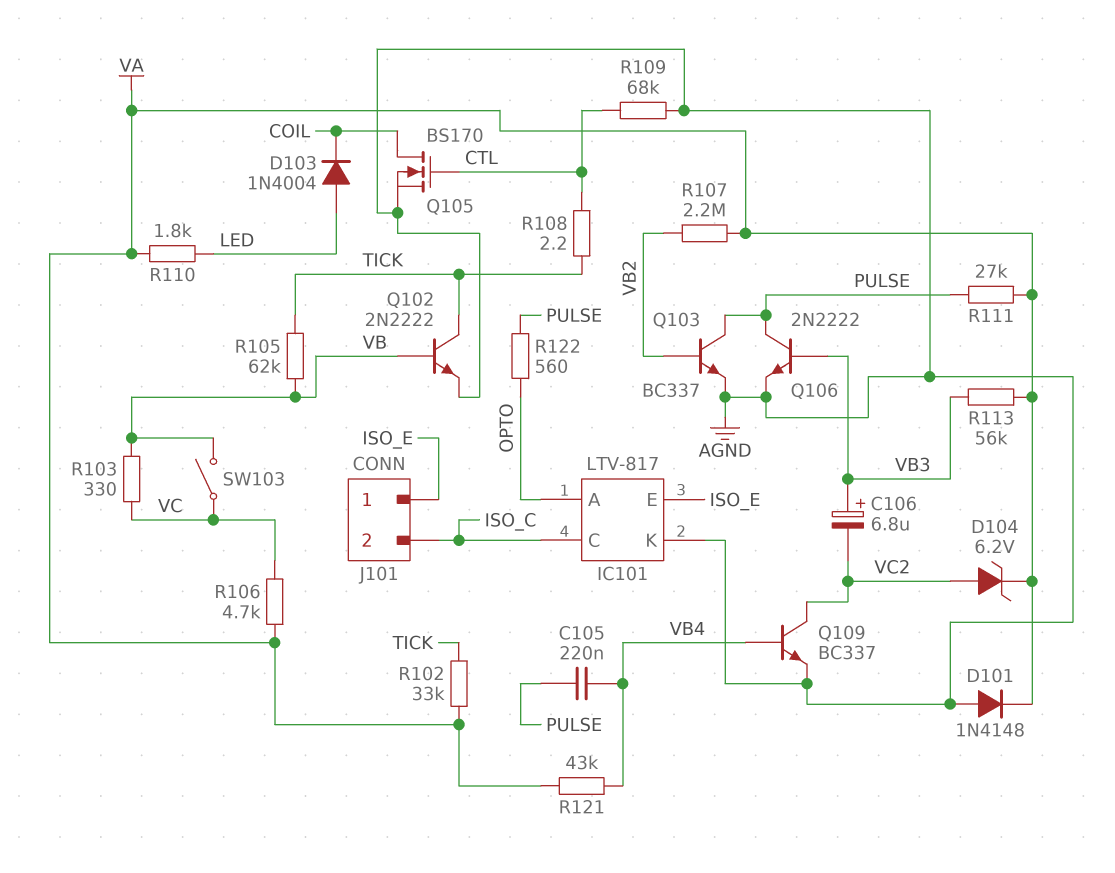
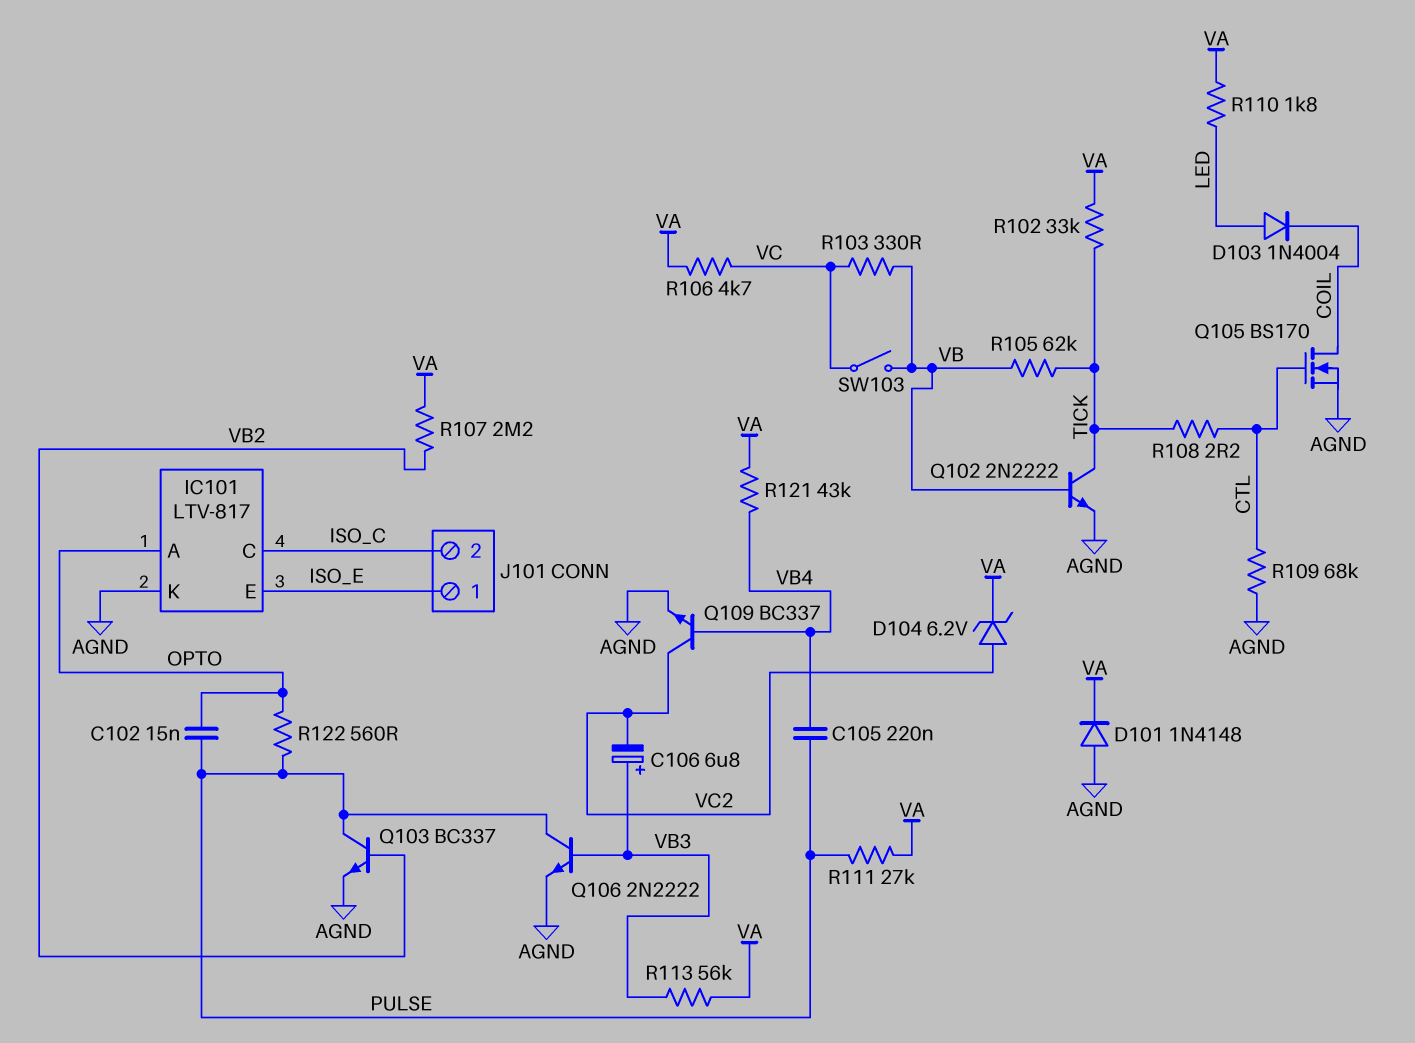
C102: none -> 15nF (OPTO, PULSE)

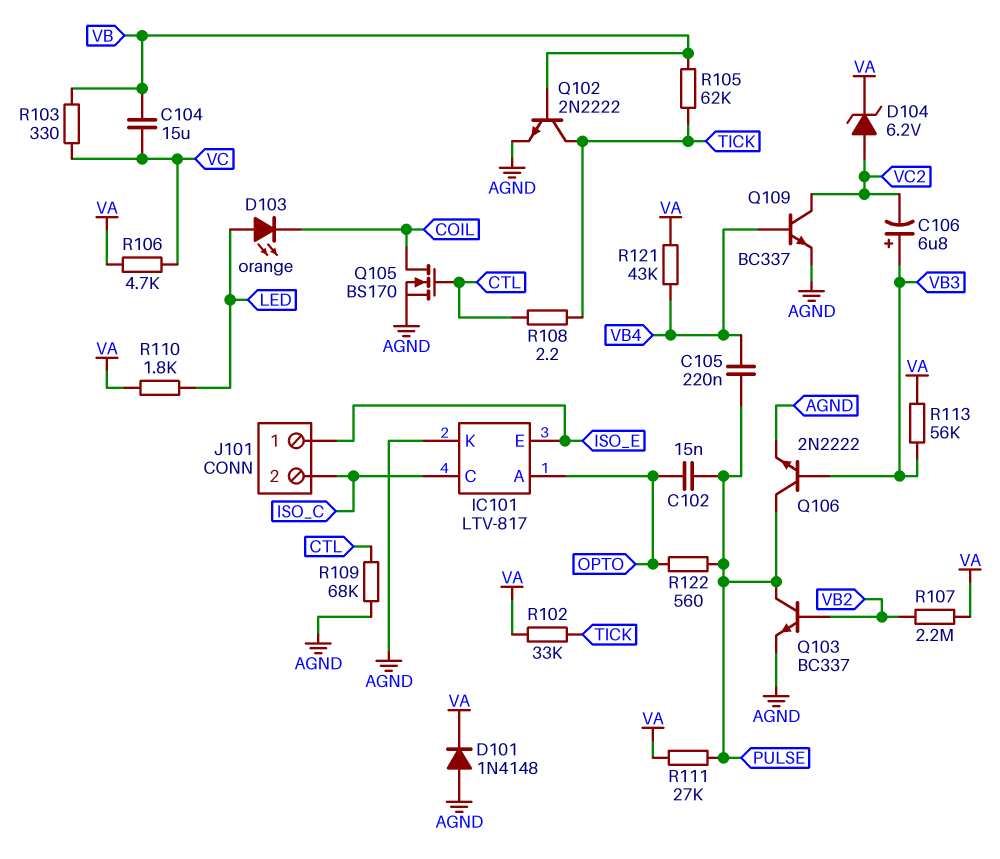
C104: none -> 15uF (VB, VC)
D103: diode 1N4004 (A LED, K COIL) -> LED orange (A LED, K COIL)
SW103: switch (VB, VC) -> none

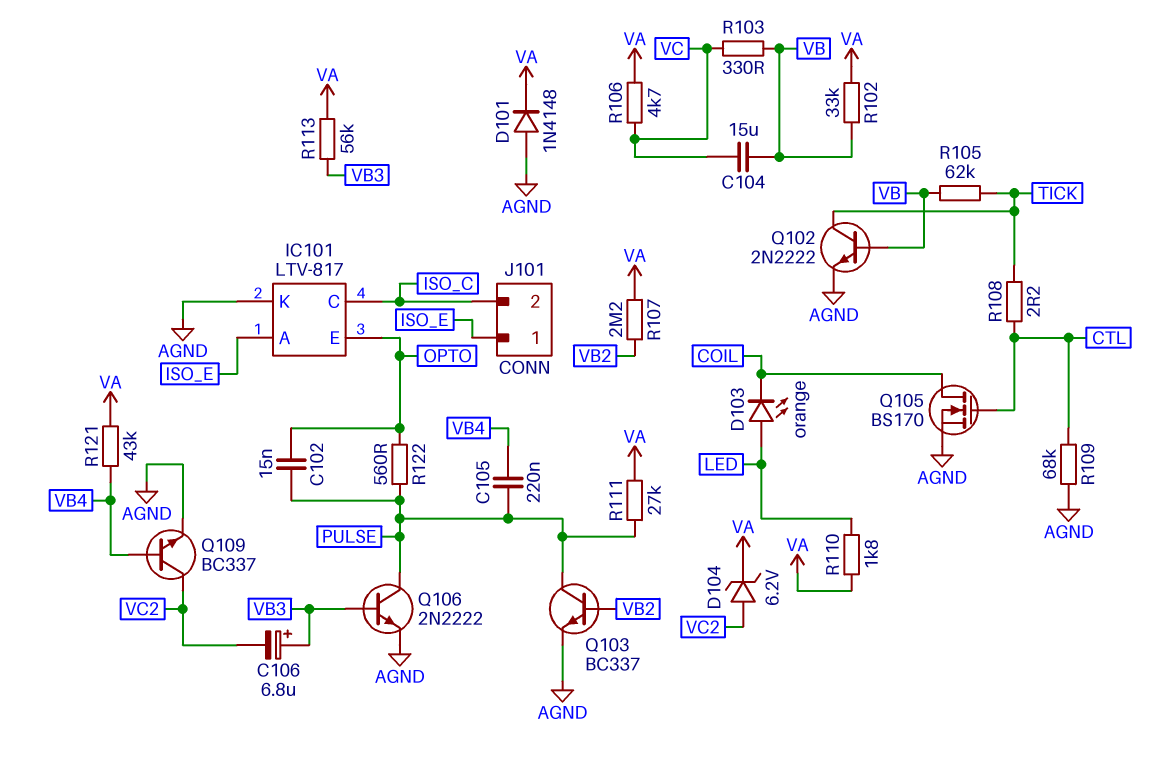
IC101 pin A: OPTO -> ISO_E
IC101 pin E: ISO_E -> OPTO
R102: 33k (TICK, VA) -> 33k (VA, VB)

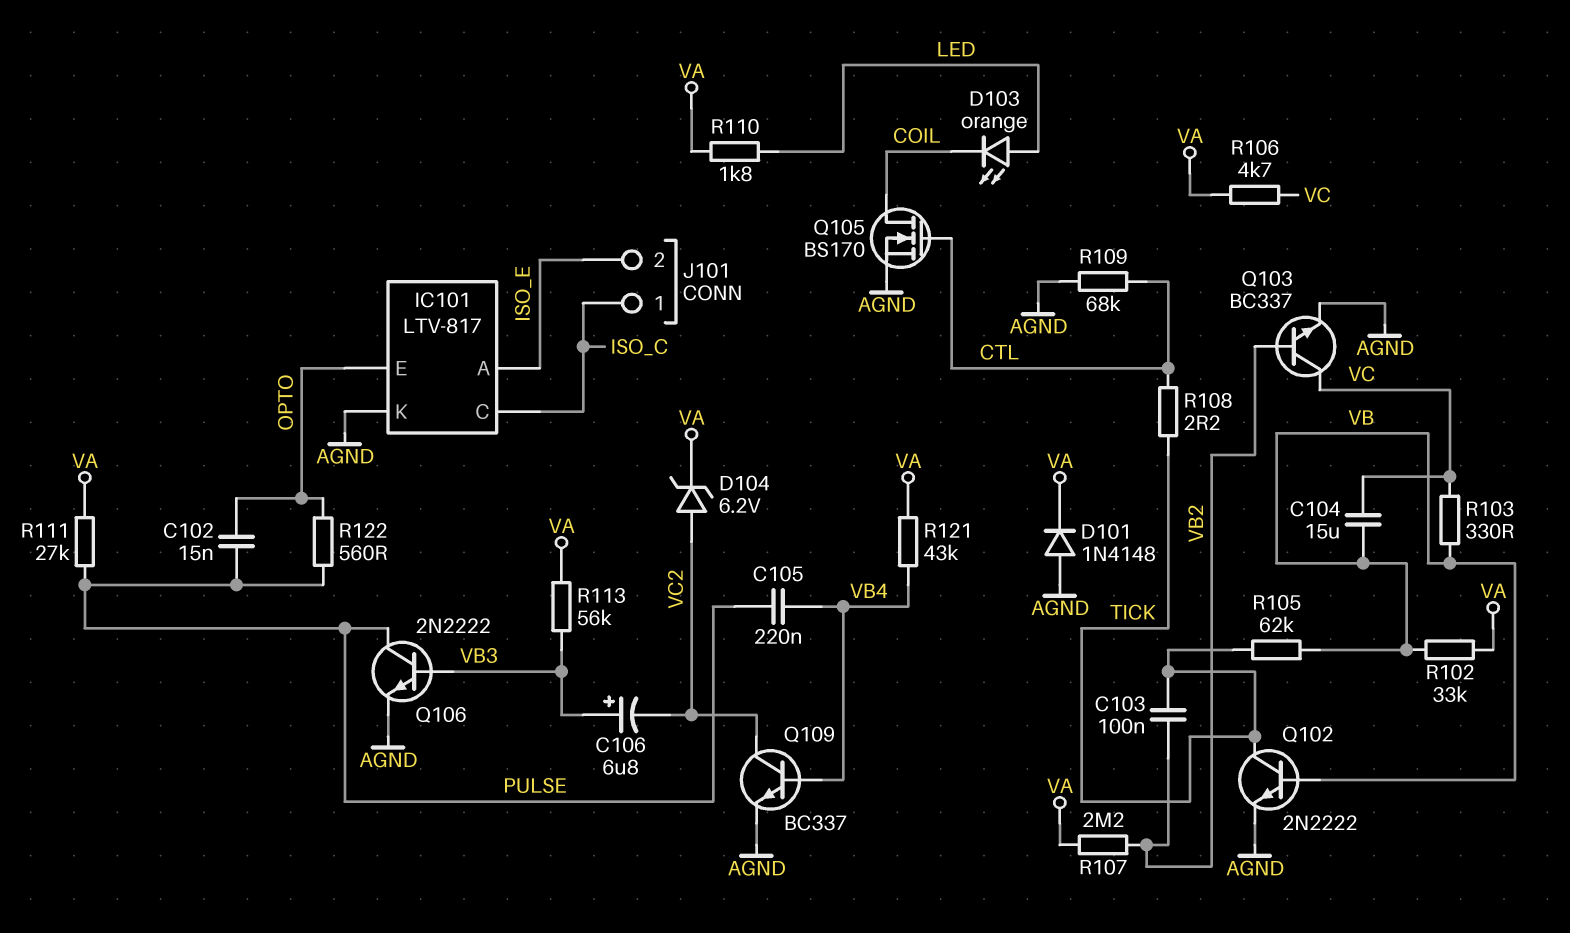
C103: none -> 100nF (TICK, VB2)
J101 pin 1: ISO_E -> ISO_C
J101 pin 2: ISO_C -> ISO_E
Q103: NPN BC337 (B VB2, C PULSE, E AGND) -> NPN BC337 (B VB2, C VC, E AGND)

